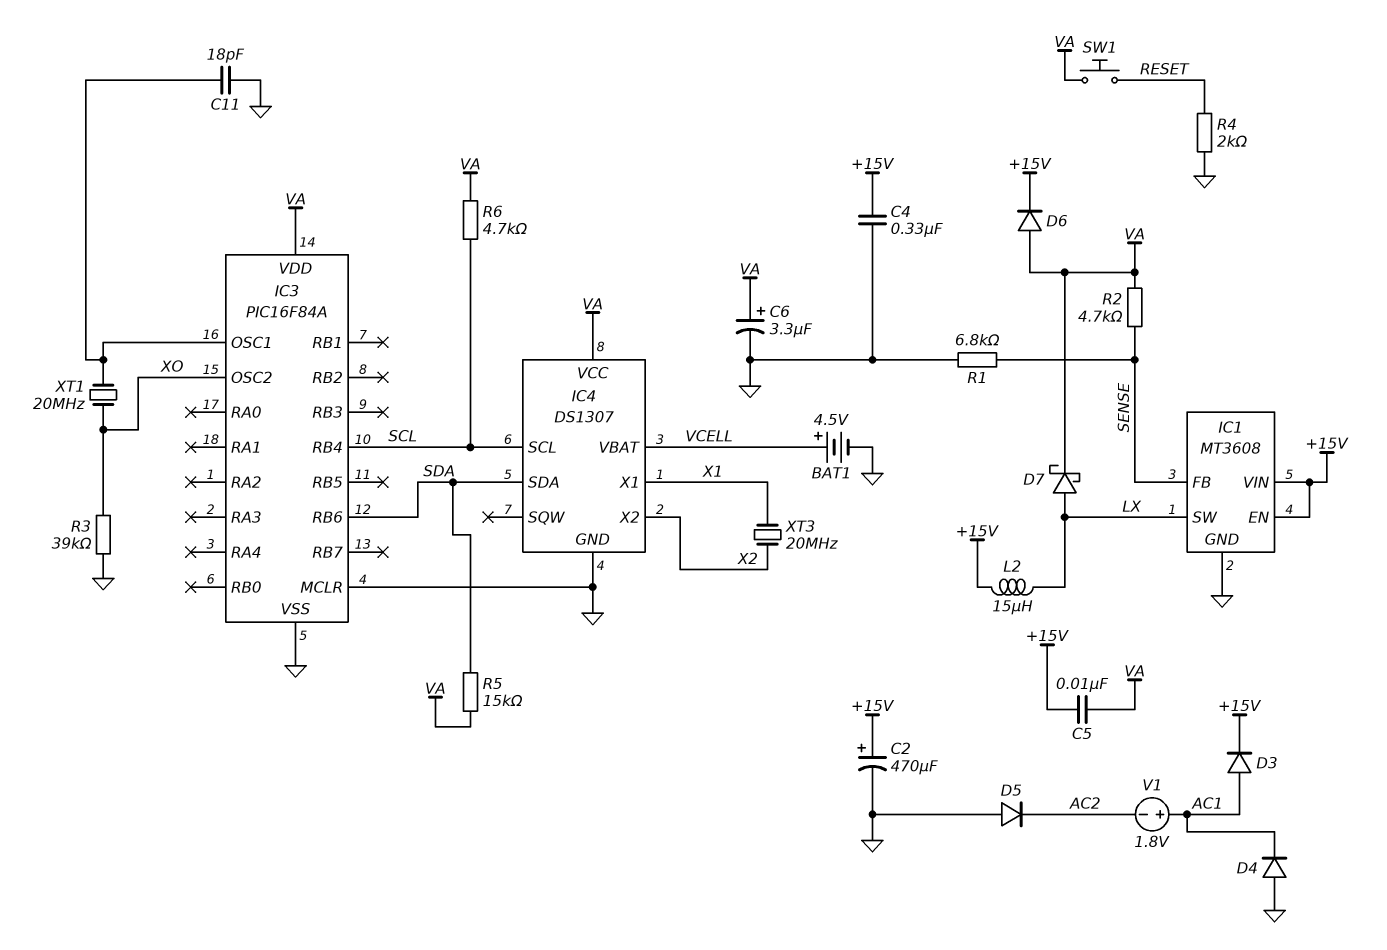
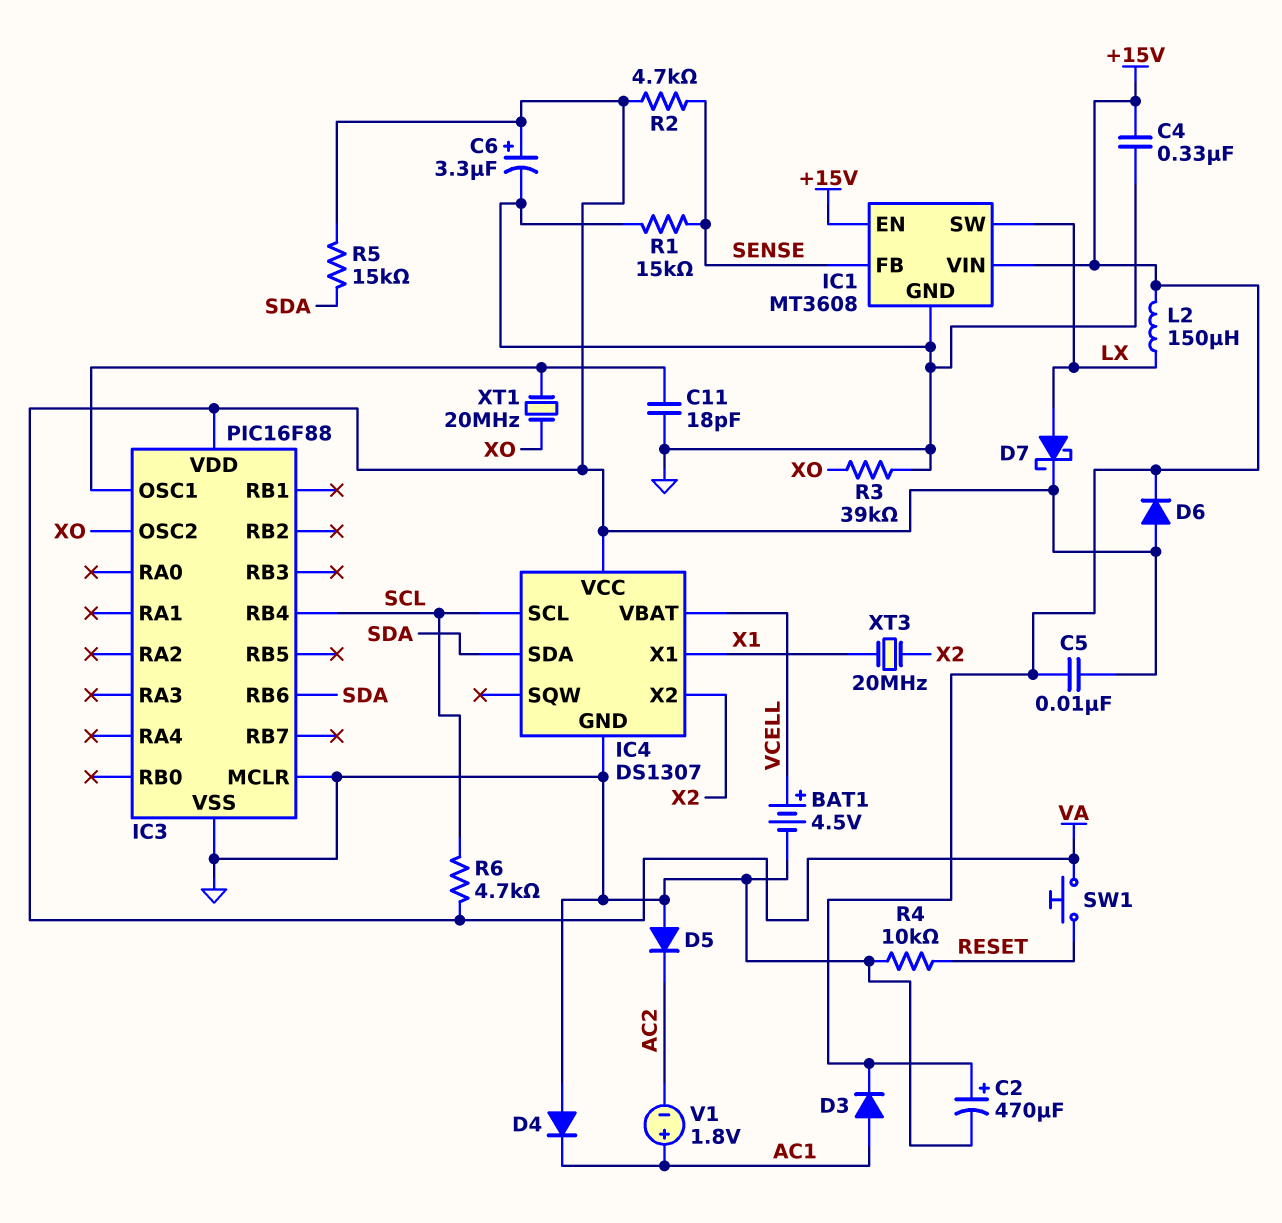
IC3: PIC16F84A -> PIC16F88
L2: 15uH (+15V, LX) -> 150uH (+15V, LX)
R1: 6.8k (GND, SENSE) -> 15k (GND, SENSE)
R4: 2k (GND, RESET) -> 10k (GND, RESET)

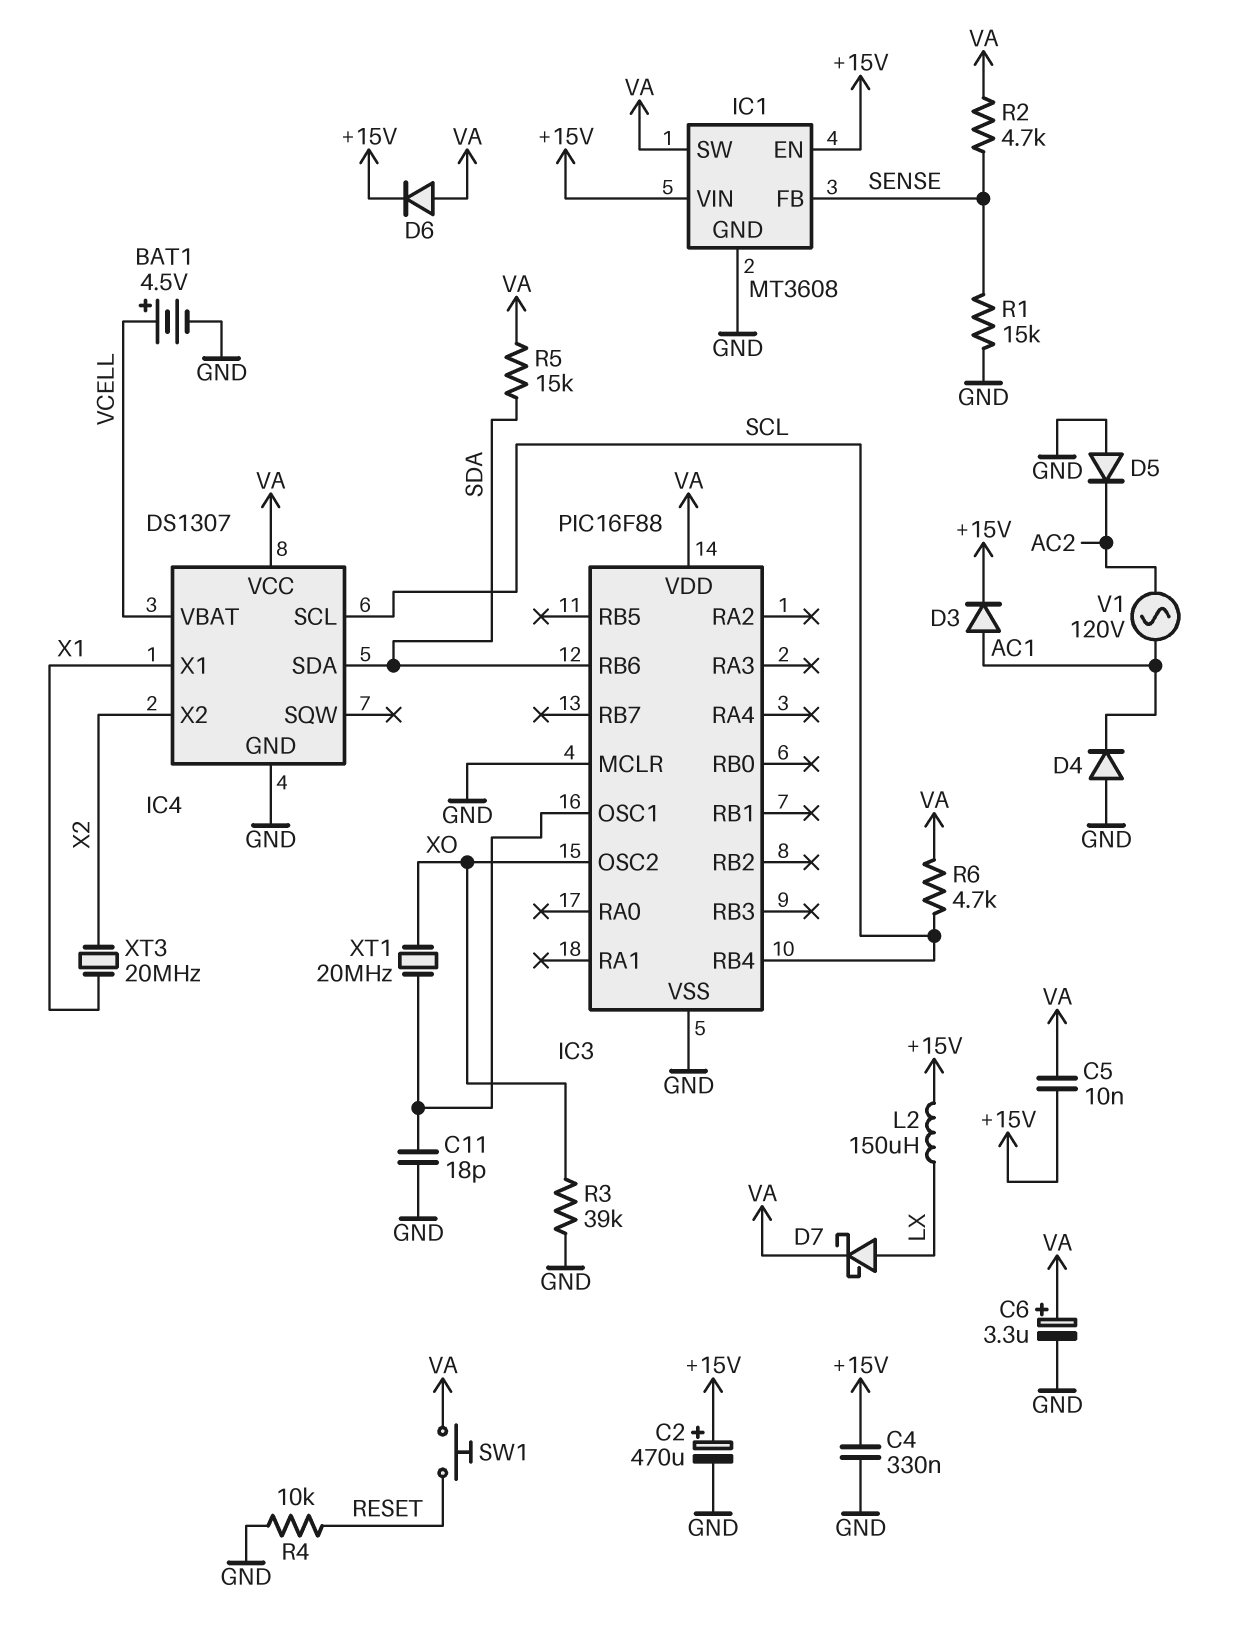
IC1 pin SW: LX -> VA
V1: 1.8V (plus AC1, minus AC2) -> AC 120V (AC1, AC2)

